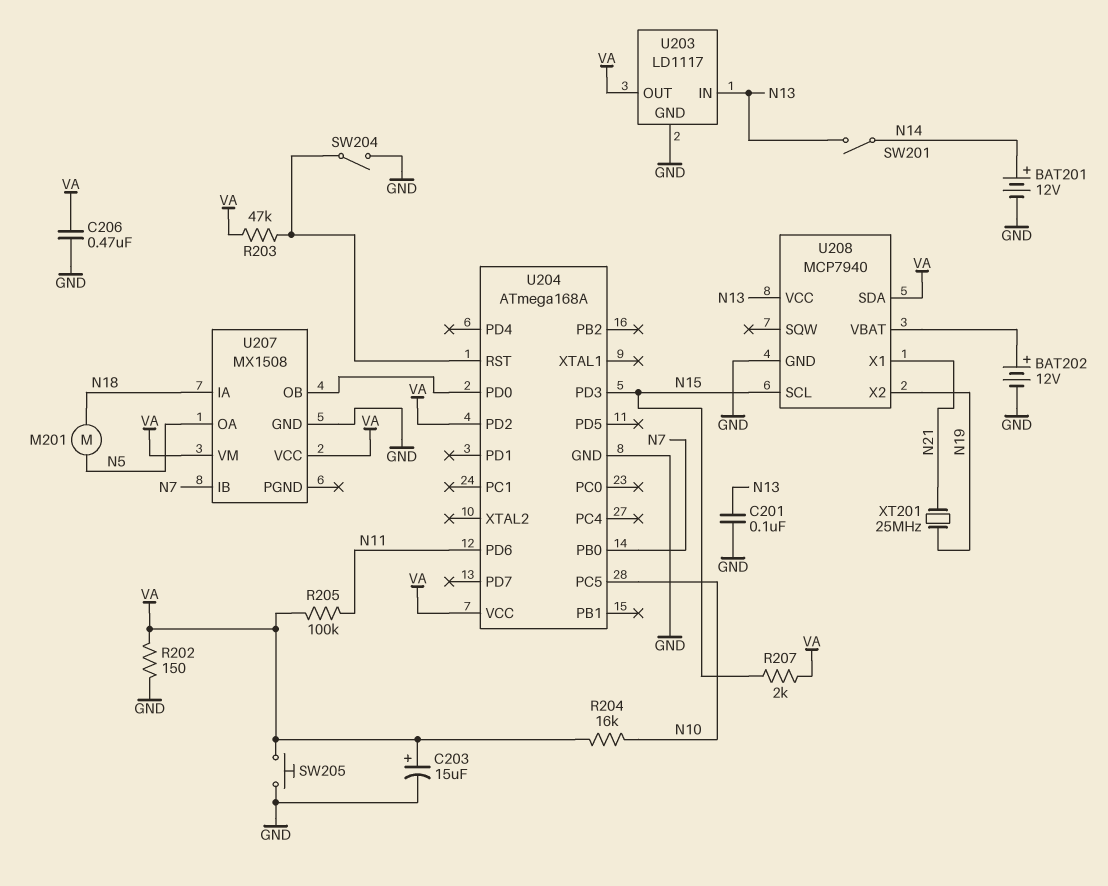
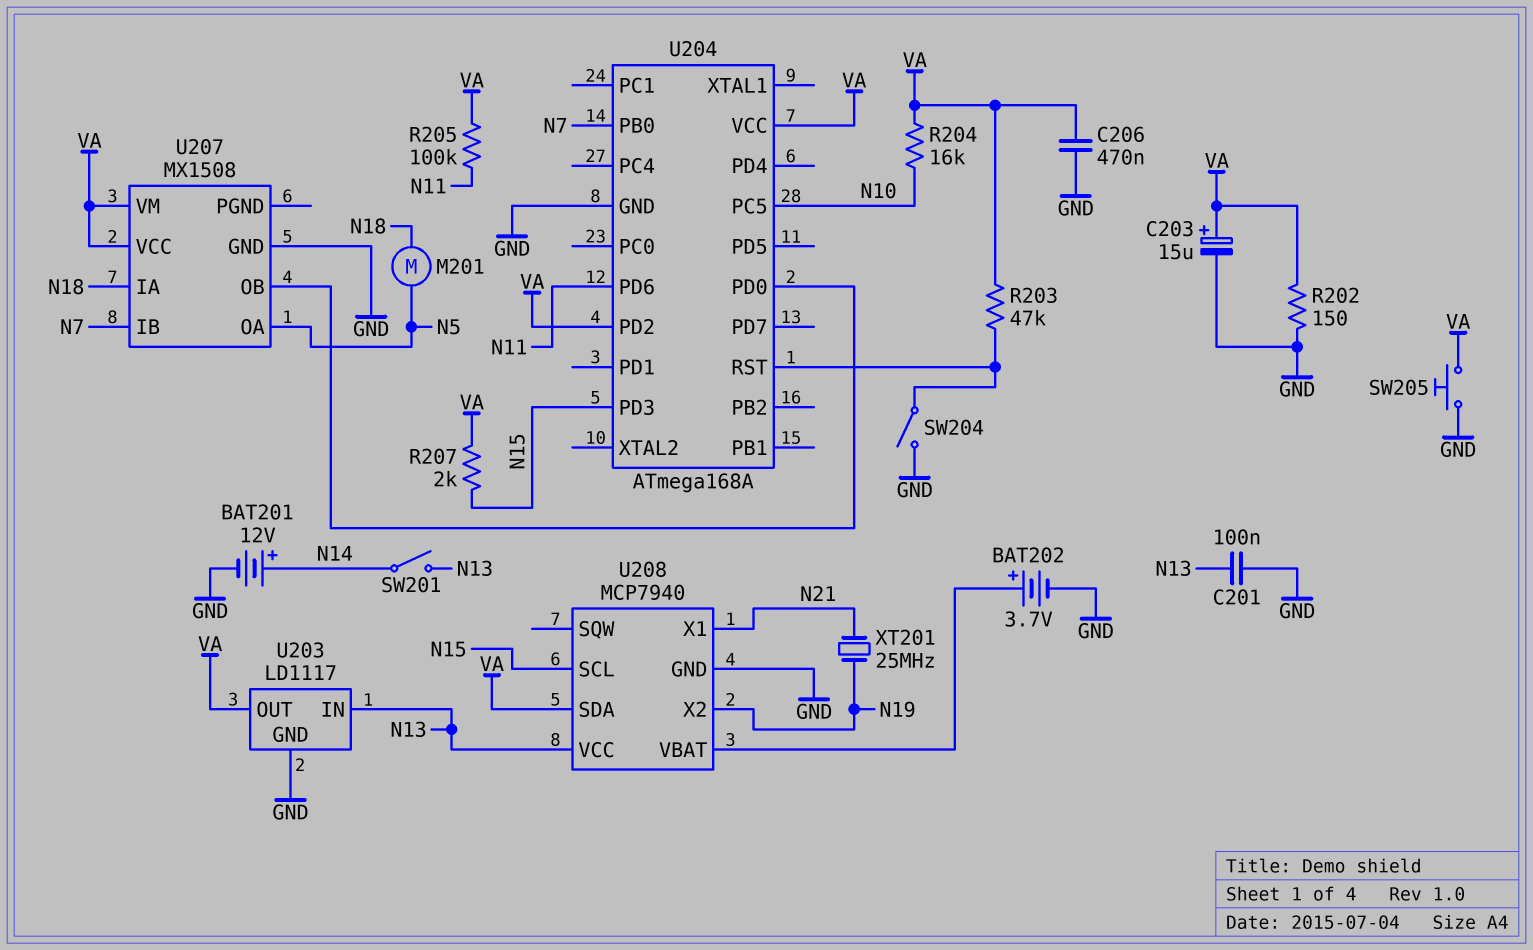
BAT202: 12V (plus U208/VBAT, minus GND) -> 3.7V (plus U208/VBAT, minus GND)

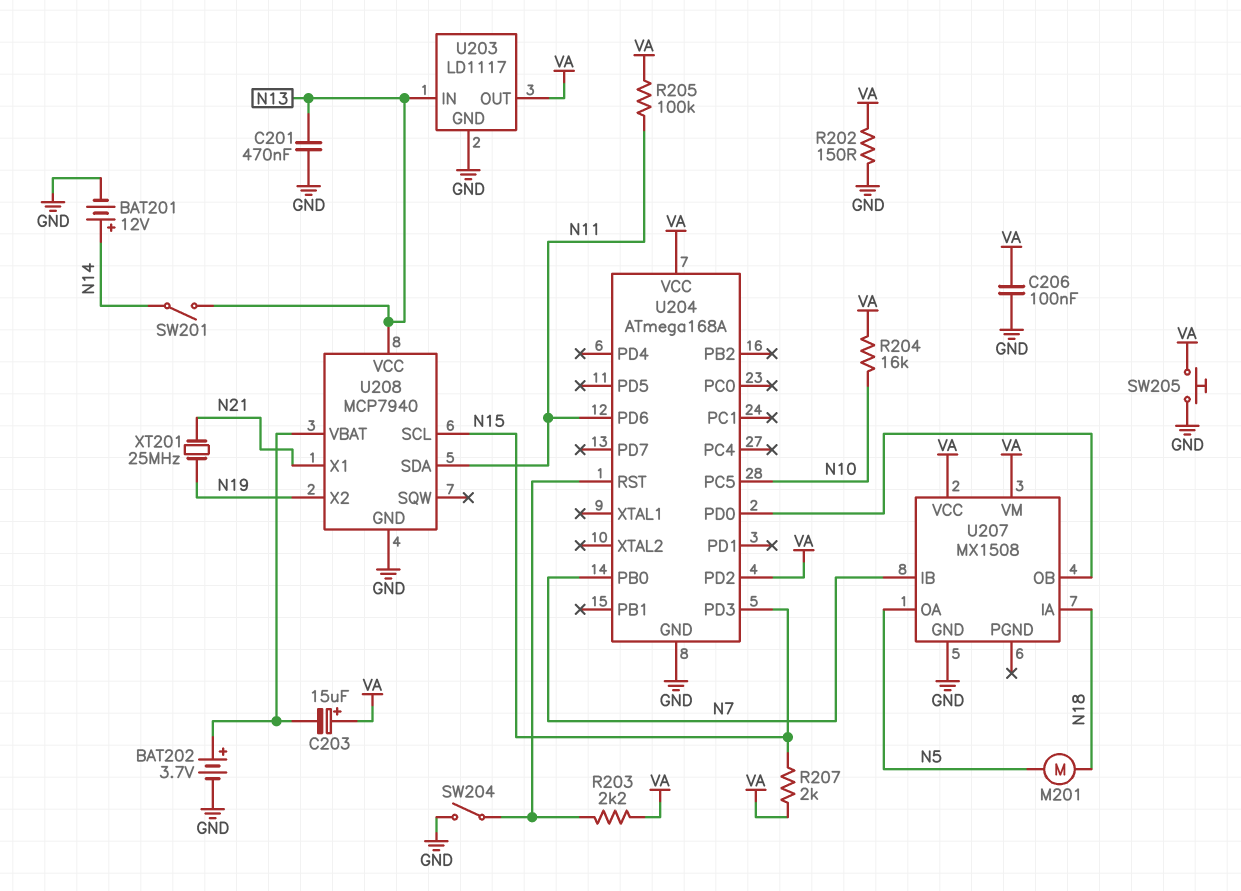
C201: 100nF (GND, N13) -> 470nF (GND, N13)
C203: 15uF (plus VA, minus GND) -> 15uF (plus VA, minus U208/VBAT)
C206: 470nF (GND, VA) -> 100nF (GND, VA)
R203: 47k (U204/RST, VA) -> 2.2k (U204/RST, VA)
U208 pin SDA: VA -> N11

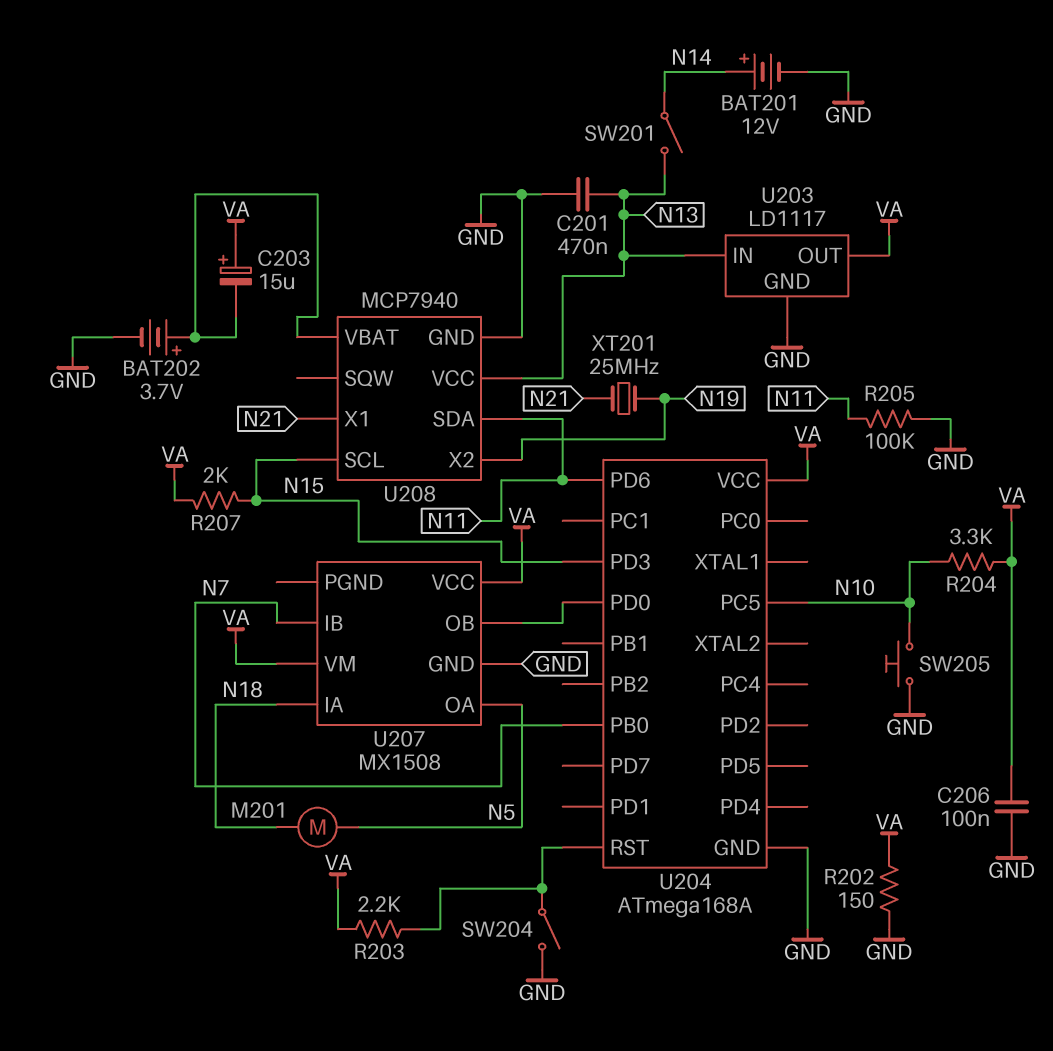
R204: 16k (N10, VA) -> 3.3k (N10, VA)
R205: 100k (N11, VA) -> 100k (GND, N11)
SW205: button (GND, VA) -> button (GND, N10)
U204 pin PD2: VA -> none

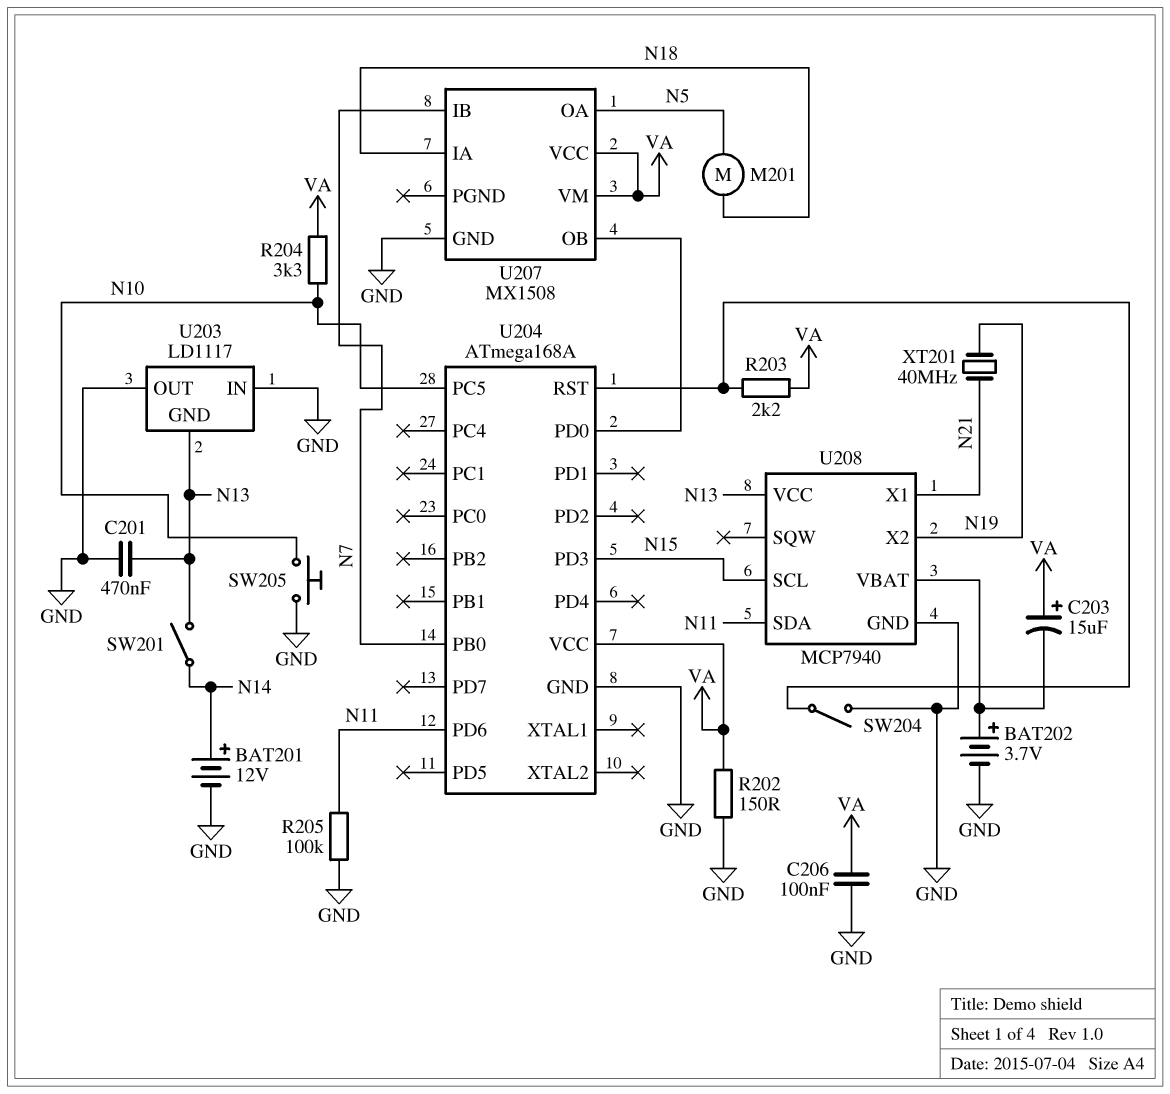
R207: 2k (N15, VA) -> none
U203 pin GND: GND -> N13
U203 pin IN: N13 -> GND
U203 pin OUT: VA -> GND
XT201: 25MHz (N19, N21) -> 40MHz (N19, N21)

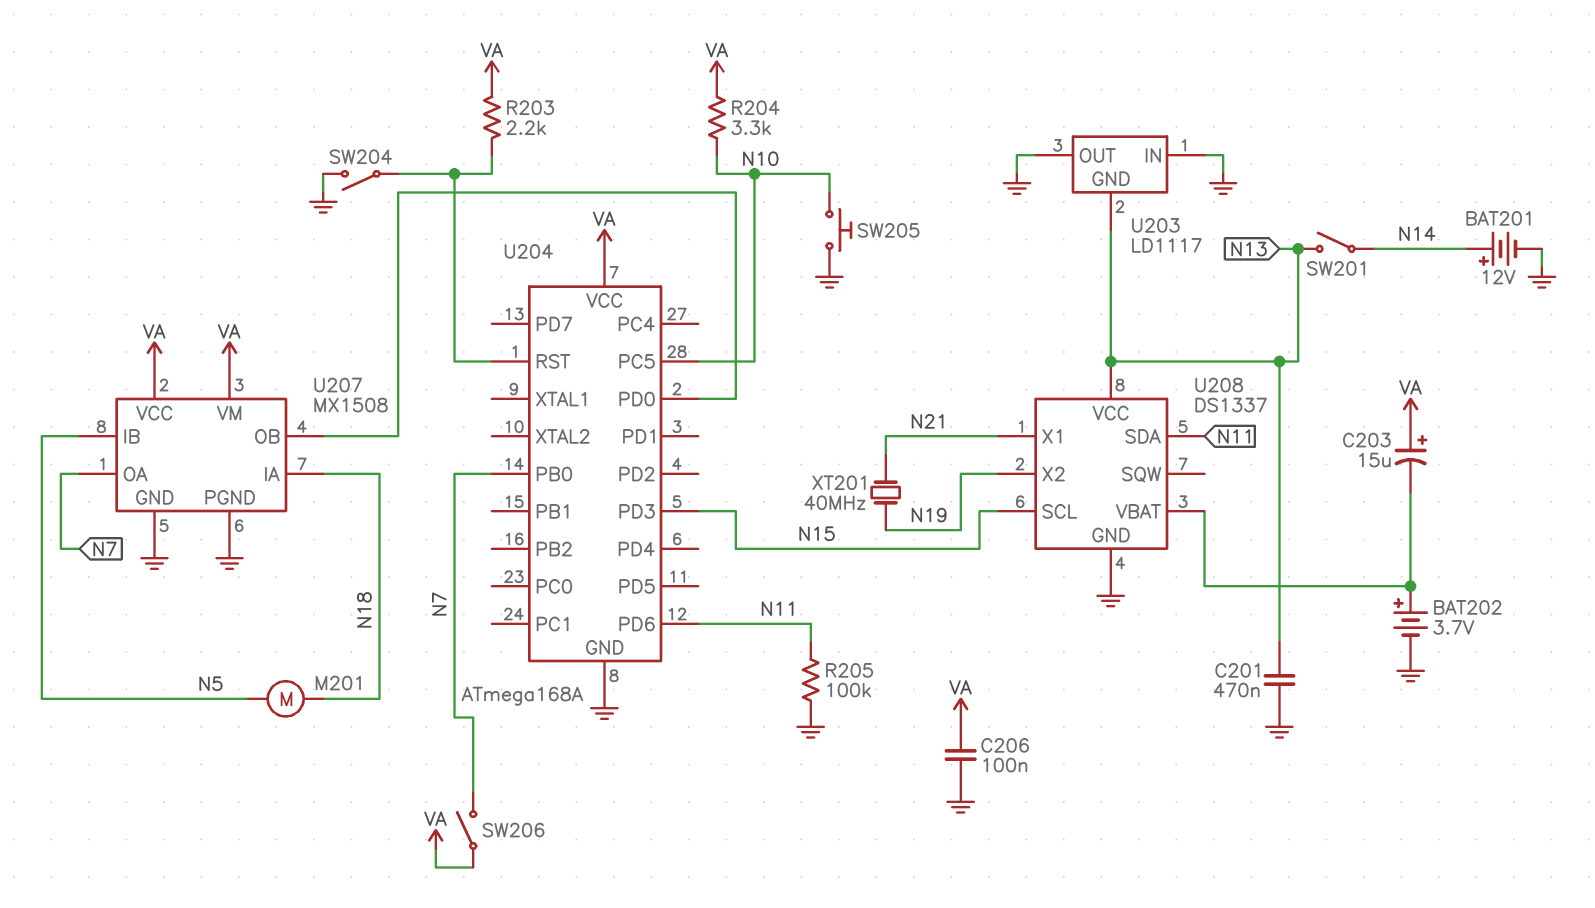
R202: 150 (GND, VA) -> none
SW206: none -> switch (N7, VA)
U207 pin IB: N7 -> N5
U207 pin OA: N5 -> N7
U207 pin PGND: none -> GND
U208: MCP7940 -> DS1337

